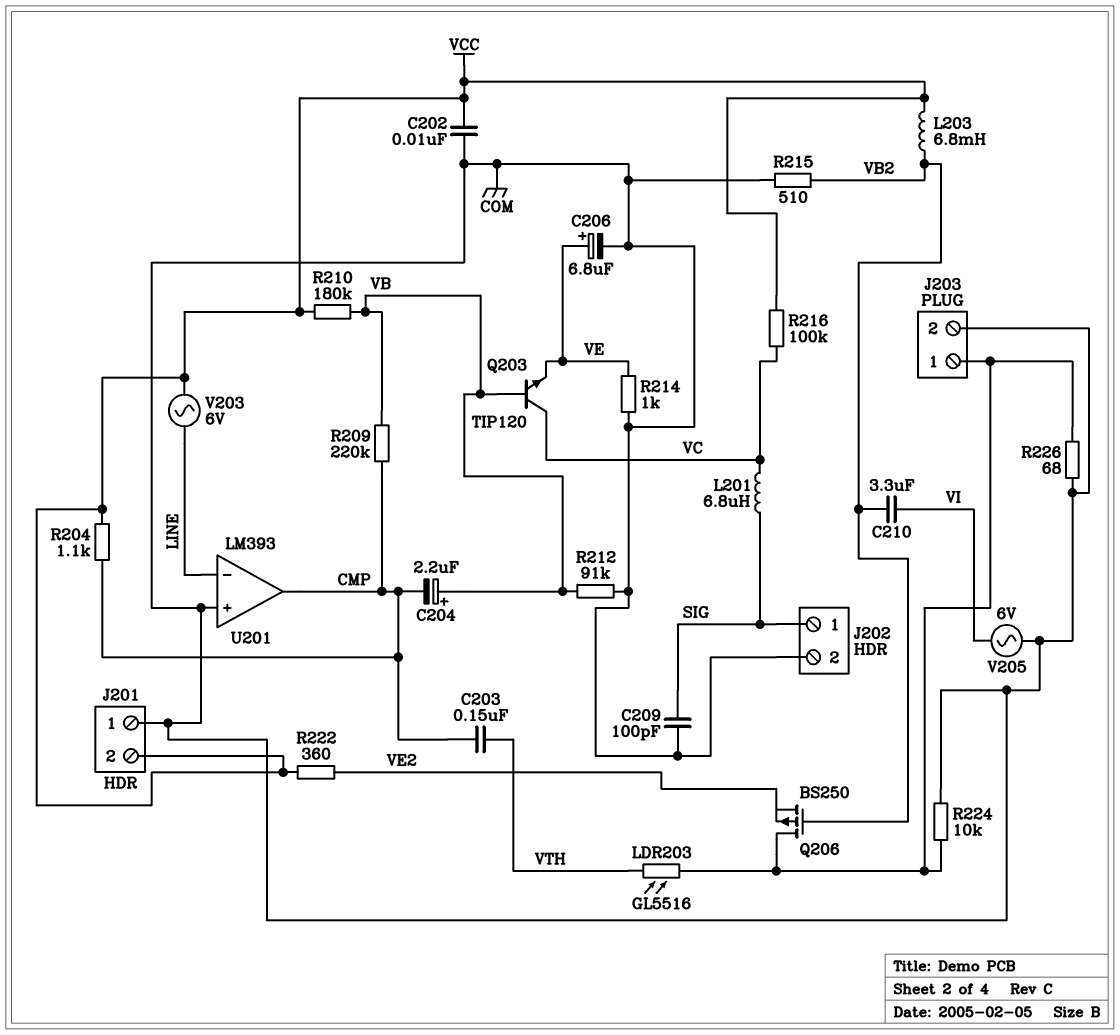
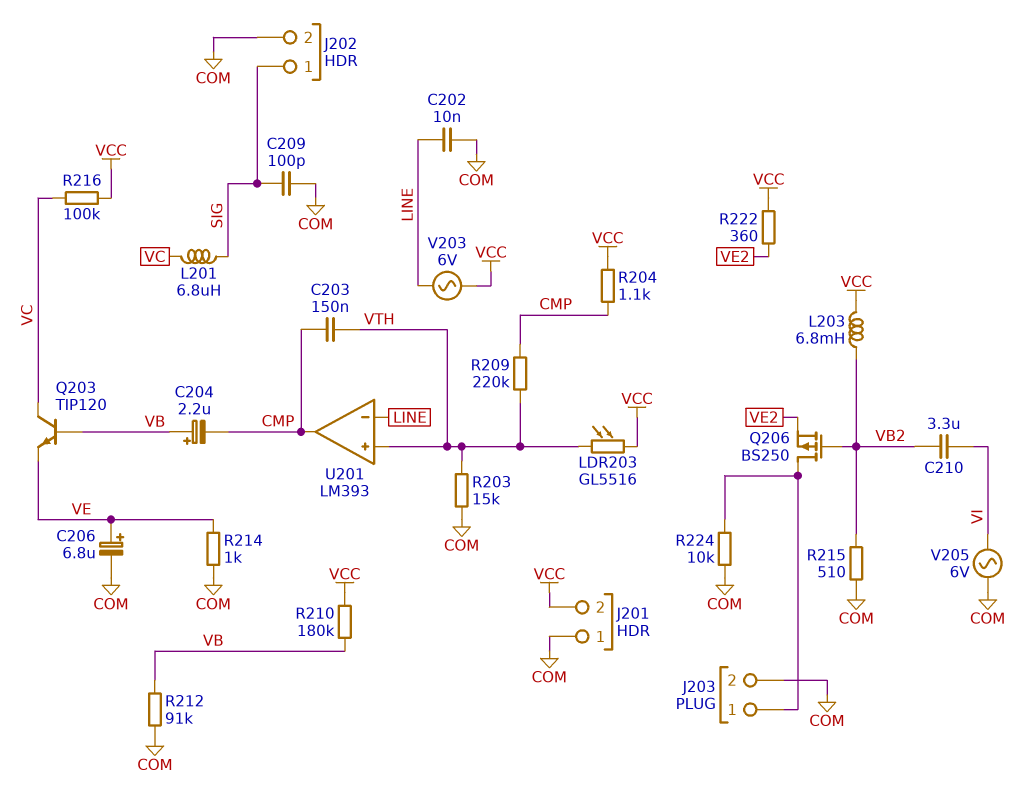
C202: 10nF (COM, VCC) -> 10nF (COM, LINE)
LDR203: GL5516 (J203/1, VTH) -> GL5516 (VCC, VTH)
R203: none -> 15k (COM, VTH)
R209: 220k (CMP, VB) -> 220k (CMP, VTH)
R226: 68 (COM, J203/1) -> none
U201 pin in+: COM -> VTH

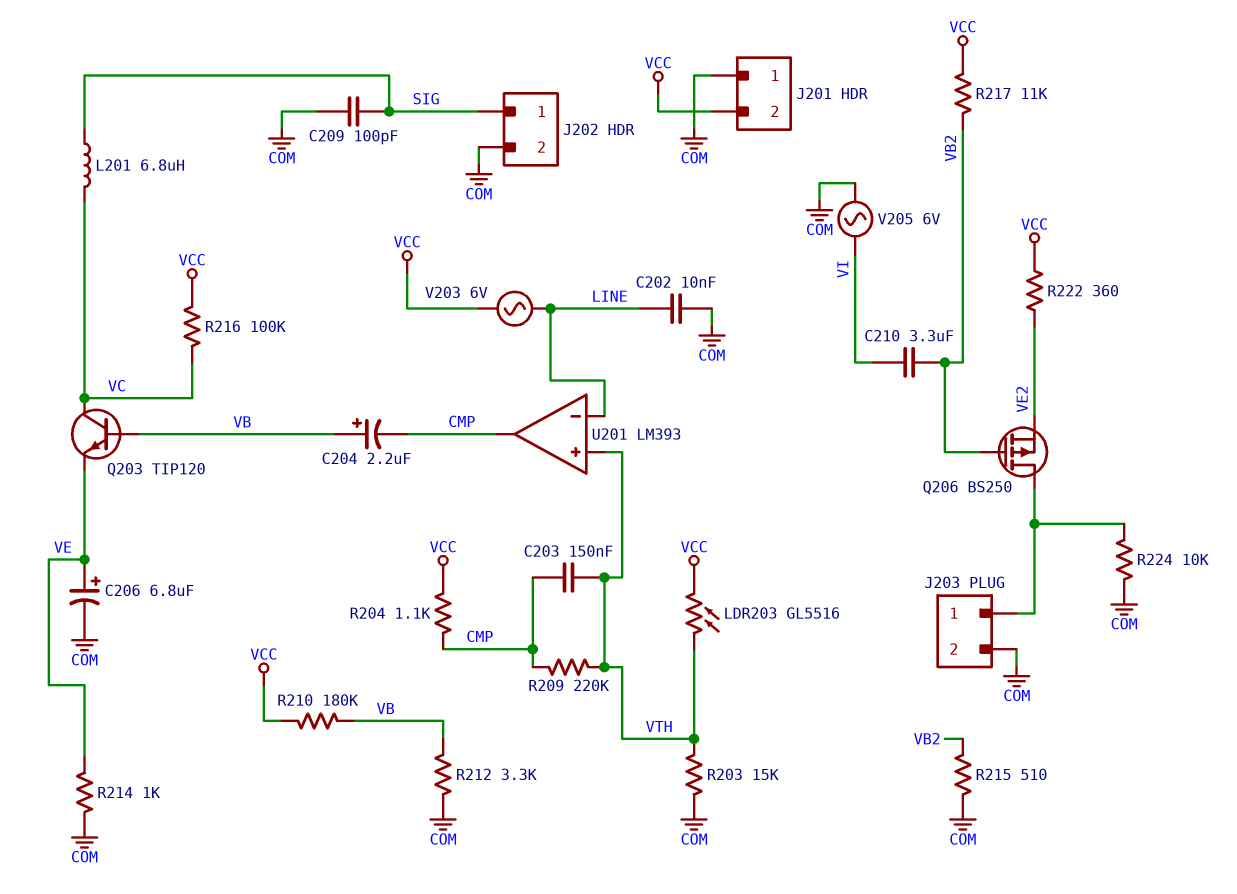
L203: 6.8mH (VB2, VCC) -> none
R212: 91k (COM, VB) -> 3.3k (COM, VB)
R217: none -> 11k (VB2, VCC)

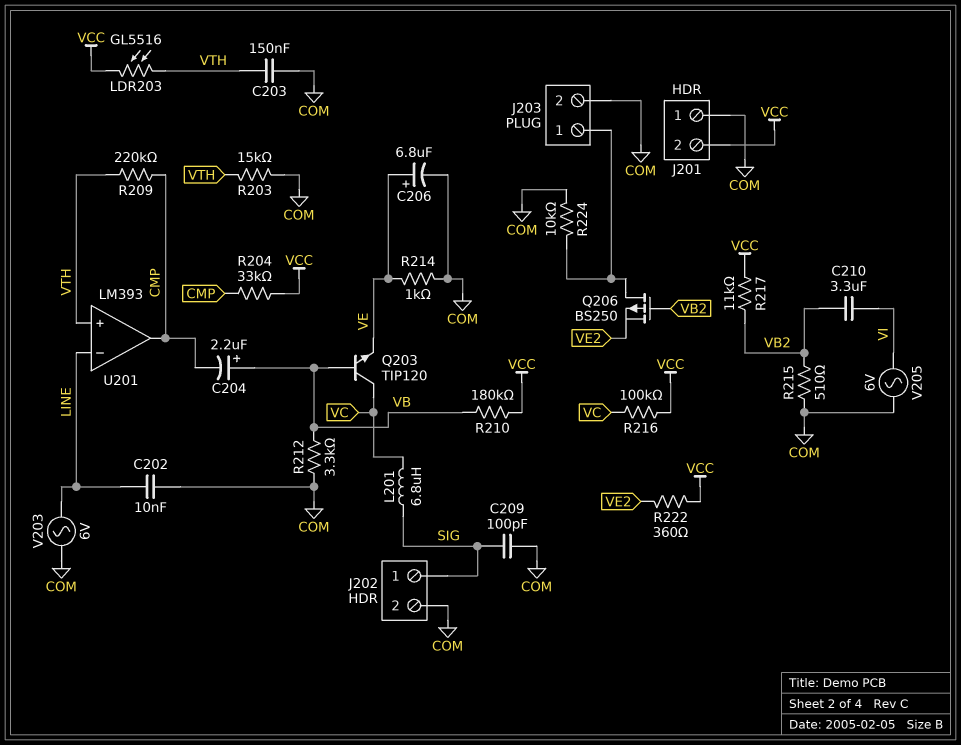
C203: 150nF (CMP, VTH) -> 150nF (COM, VTH)
R204: 1.1k (CMP, VCC) -> 33k (CMP, VCC)
V203: AC 6V (LINE, VCC) -> AC 6V (COM, LINE)

